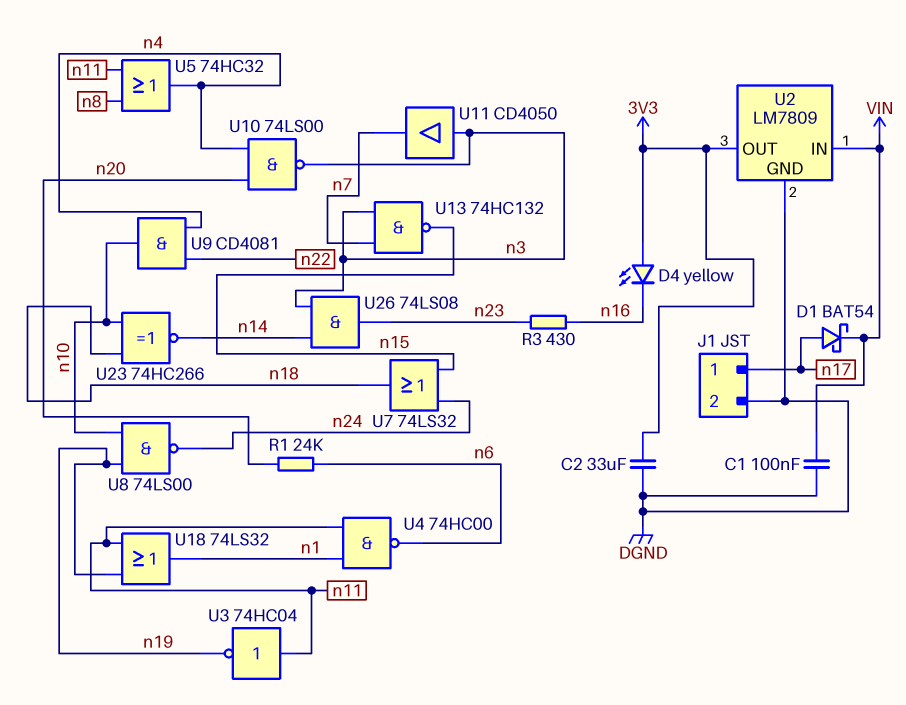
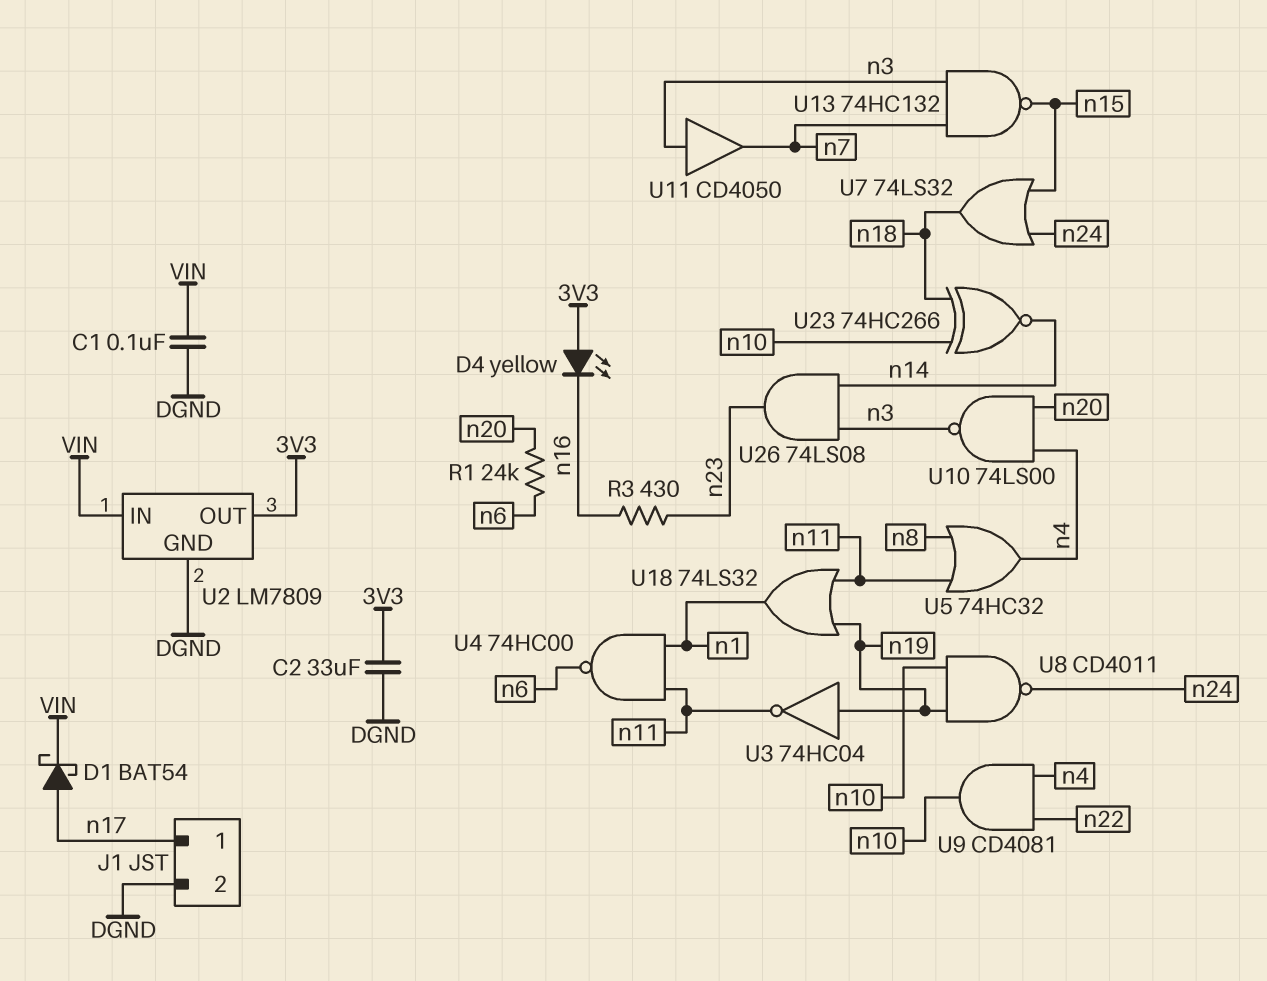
U3: NOT 74HC04 (in n11, out n19) -> NOT 74HC04 (in n19, out n11)
U8: NAND 74LS00 (in n10, in n19, out n24) -> NAND CD4011 (in n10, in n19, out n24)

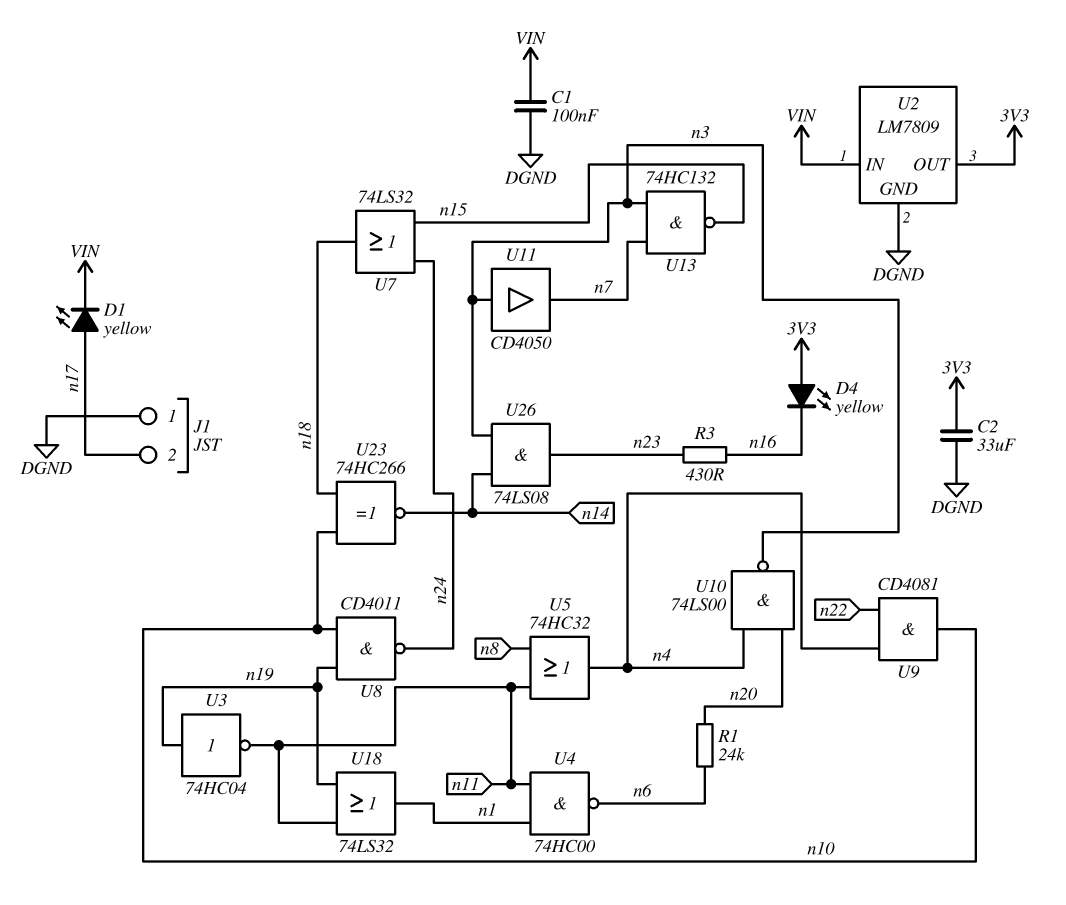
D1: schottky BAT54 (A n17, K VIN) -> LED yellow (A n17, K VIN)
J1 pin 1: n17 -> DGND
J1 pin 2: DGND -> n17

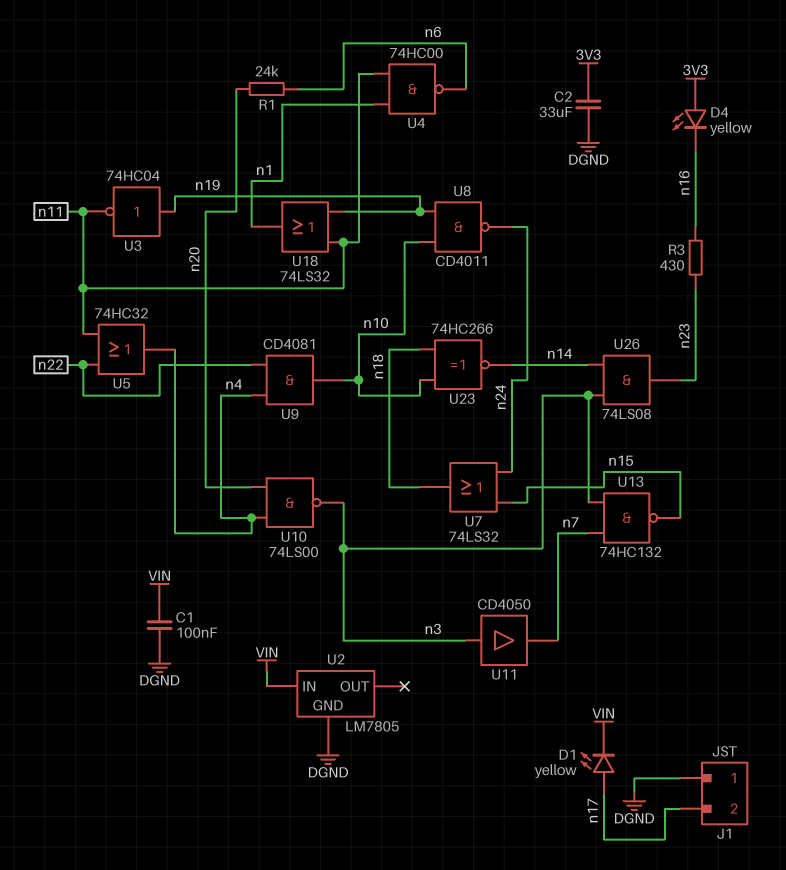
U2: LM7809 -> LM7805
U2 pin OUT: 3V3 -> none
U5: OR 74HC32 (in n8, in n11, out n4) -> OR 74HC32 (in n11, in n22, out n4)

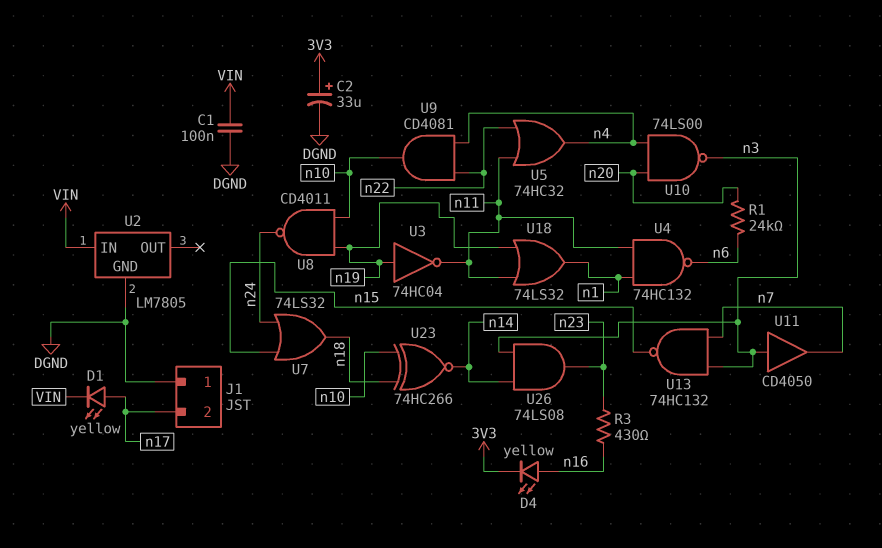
C2: 33uF (3V3, DGND) -> 33uF (plus 3V3, minus DGND)
D4: LED yellow (A 3V3, K n16) -> LED yellow (A n16, K 3V3)
U4: NAND 74HC00 (in n1, in n11, out n6) -> NAND 74HC132 (in n1, in n11, out n6)

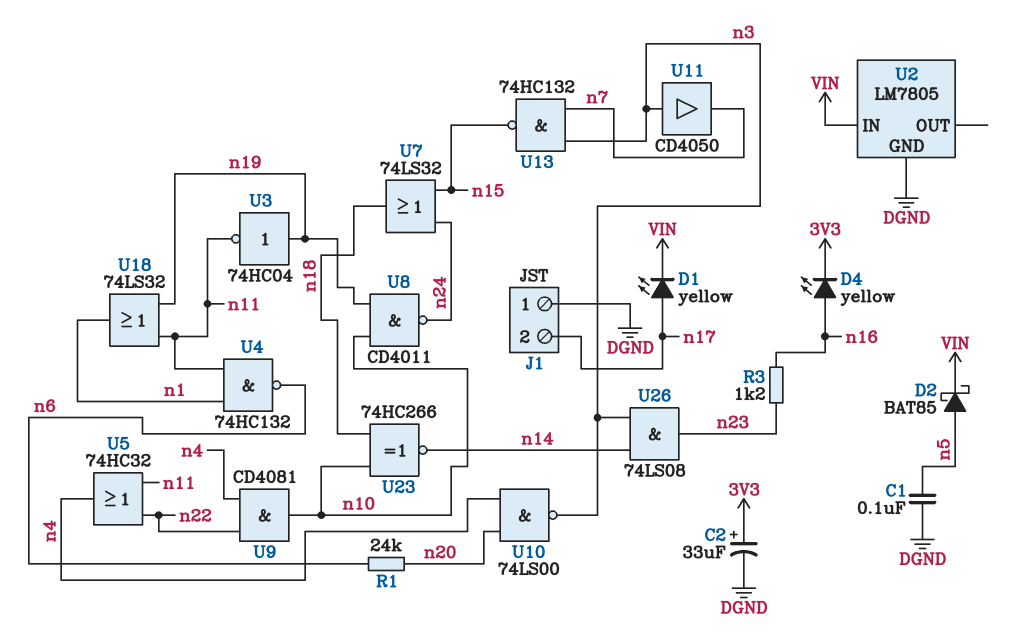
C1: 100nF (DGND, VIN) -> 100nF (DGND, n5)
D2: none -> schottky BAT85 (A n5, K VIN)
R3: 430 (n16, n23) -> 1.2k (n16, n23)

